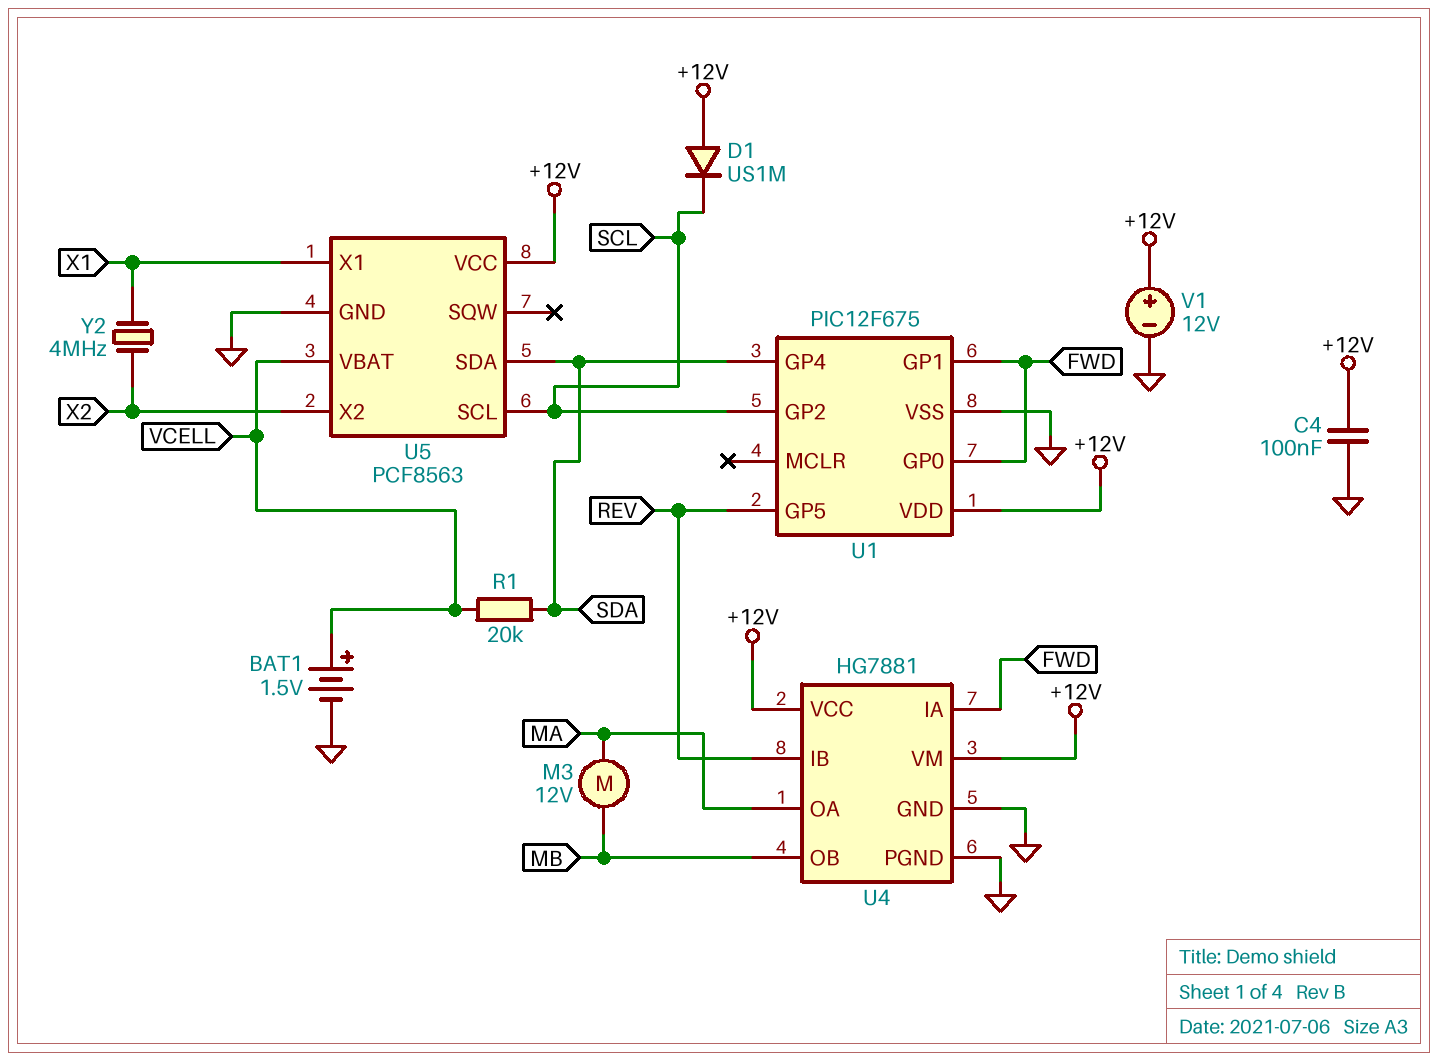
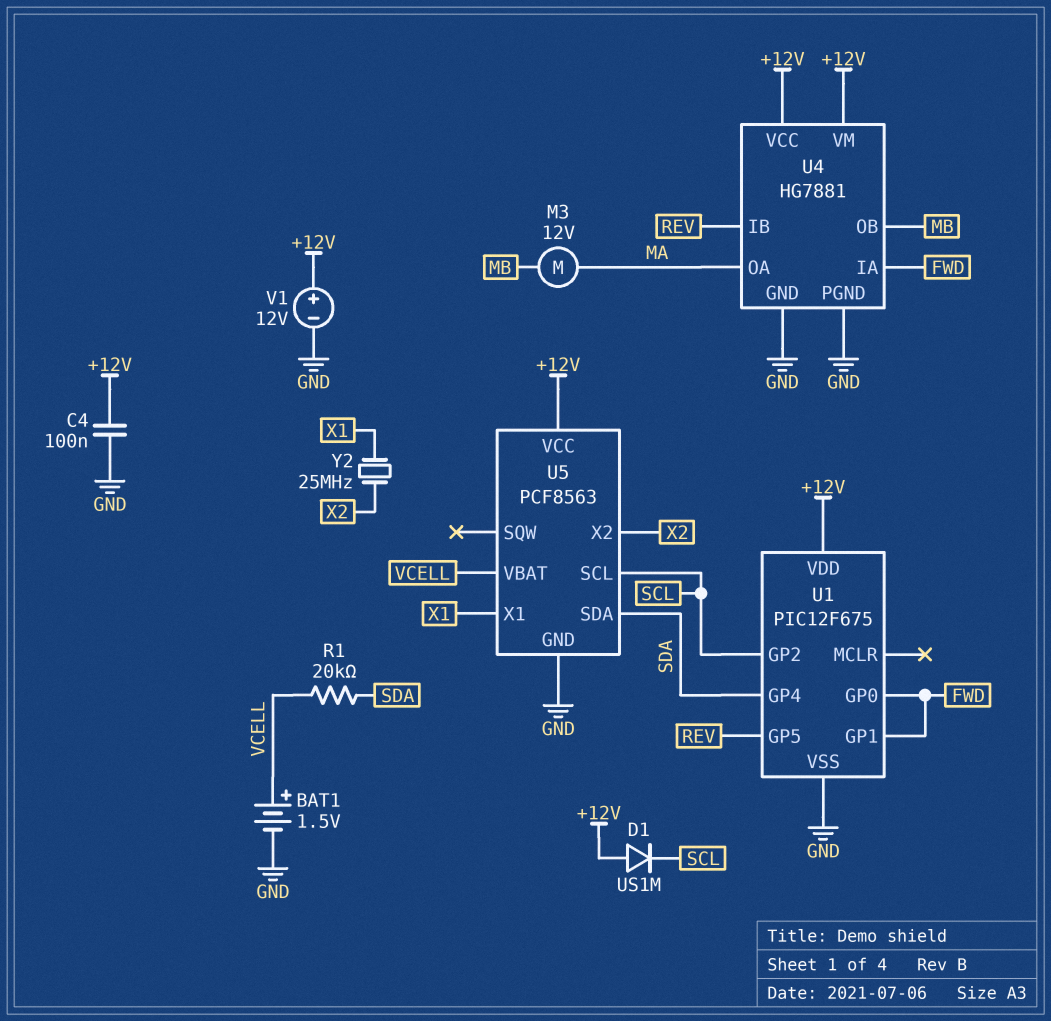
Y2: 4MHz (X1, X2) -> 25MHz (X1, X2)

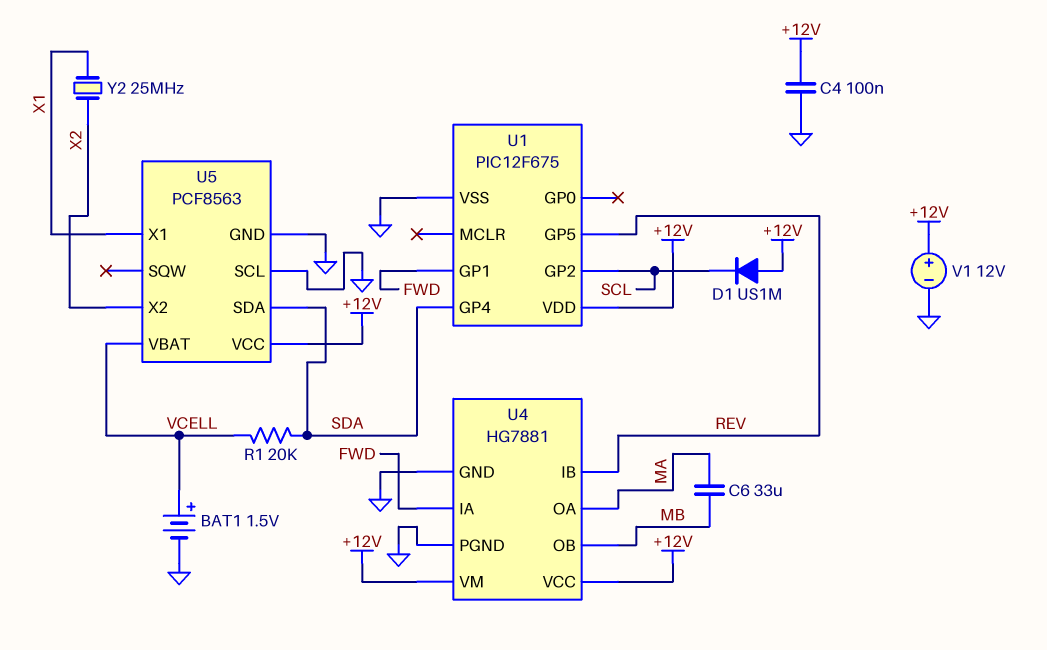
C6: none -> 33uF (MA, MB)
M3: motor 12V (MA, MB) -> none
U1 pin GP0: FWD -> none
U5 pin SCL: SCL -> GND

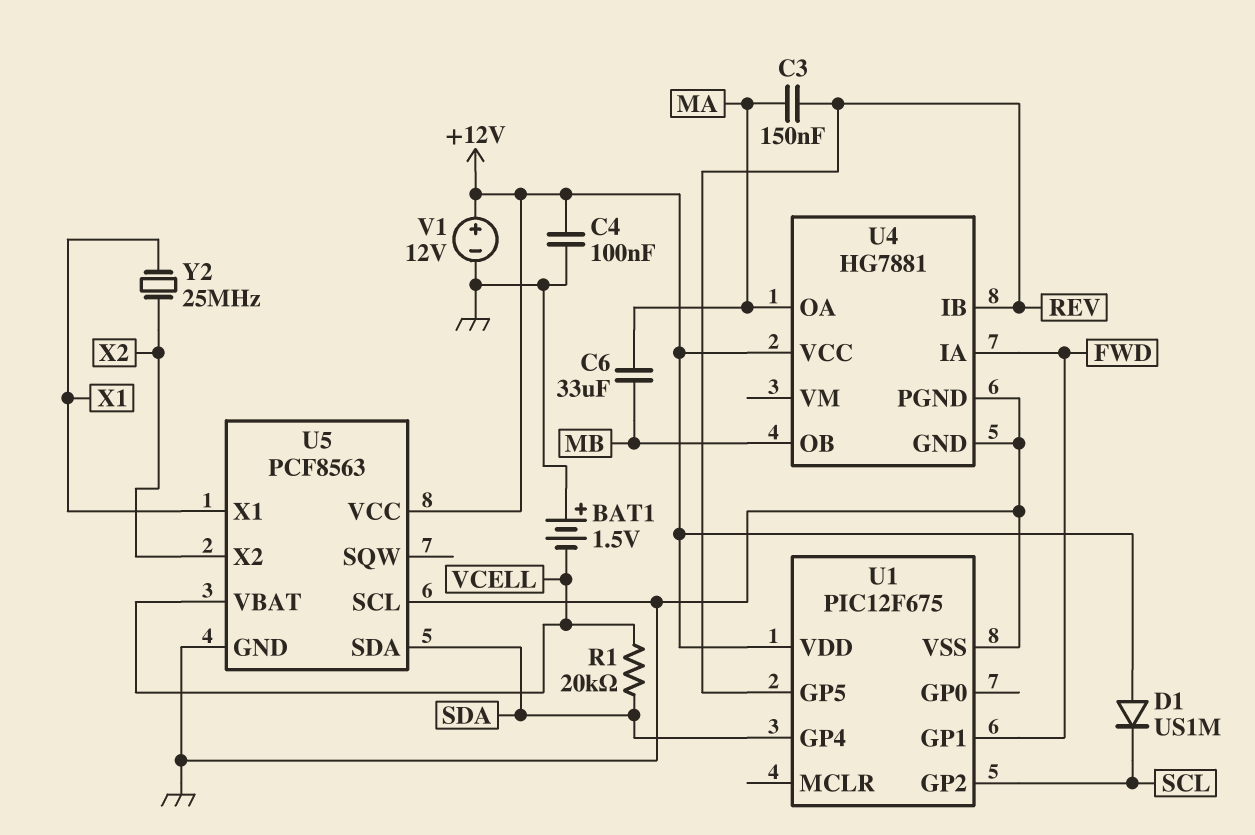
BAT1: 1.5V (plus VCELL, minus GND) -> 1.5V (plus GND, minus VCELL)
C3: none -> 150nF (MA, REV)
U4 pin VM: +12V -> none

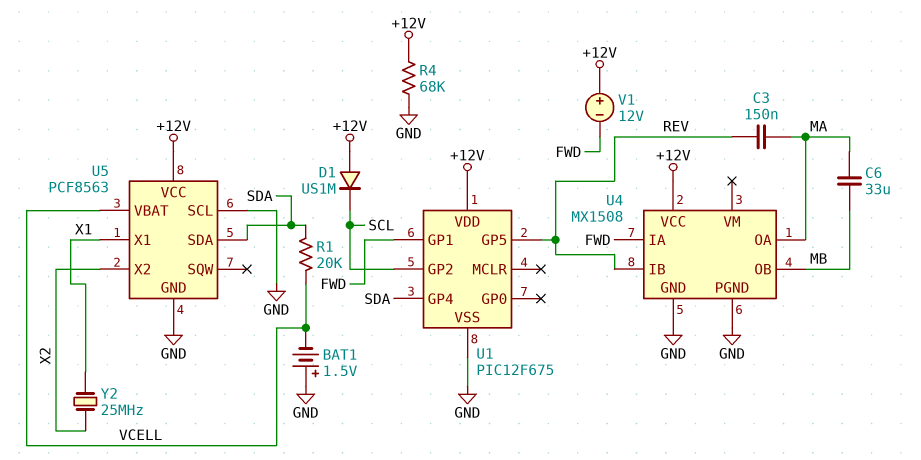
C4: 100nF (+12V, GND) -> none
R4: none -> 68k (+12V, GND)
U4: HG7881 -> MX1508
V1: 12V (plus +12V, minus GND) -> 12V (plus +12V, minus FWD)

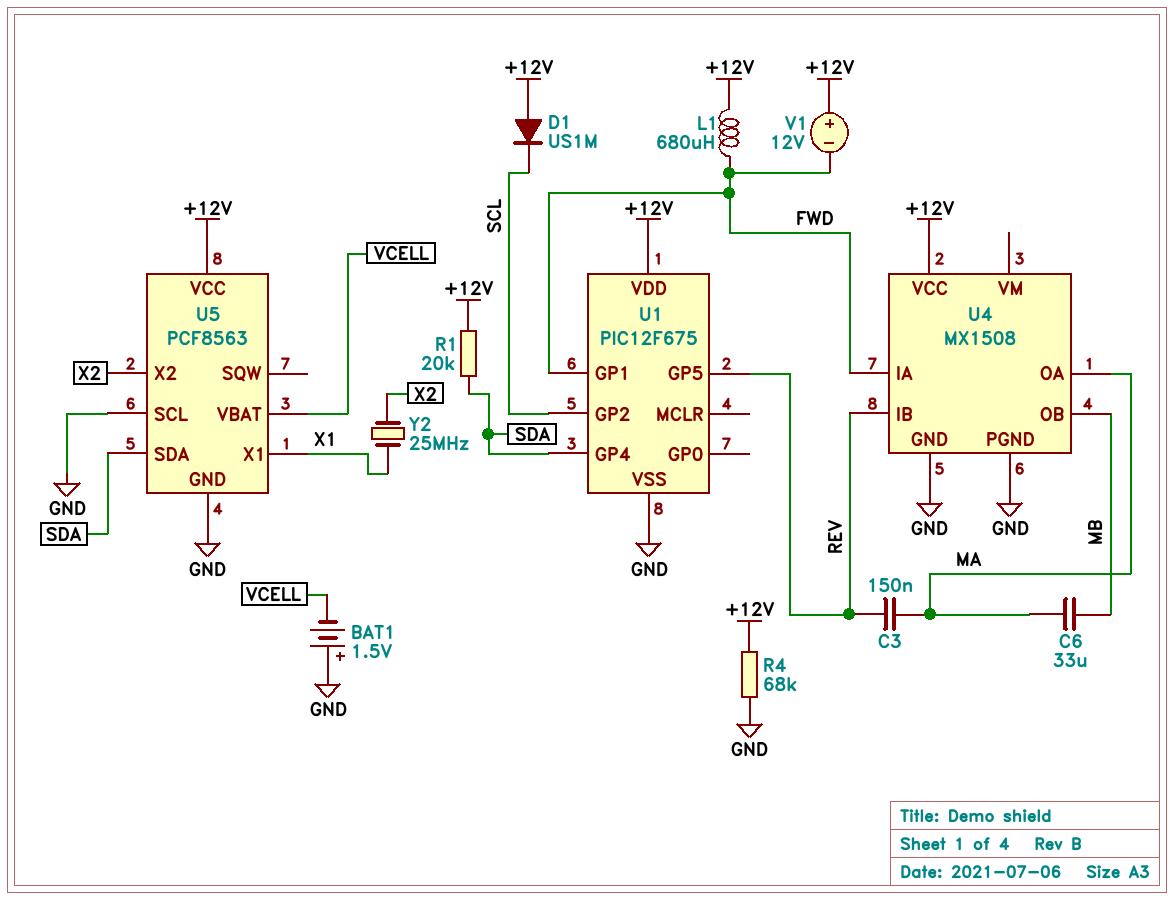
L1: none -> 680uH (+12V, FWD)
R1: 20k (SDA, VCELL) -> 20k (+12V, SDA)

